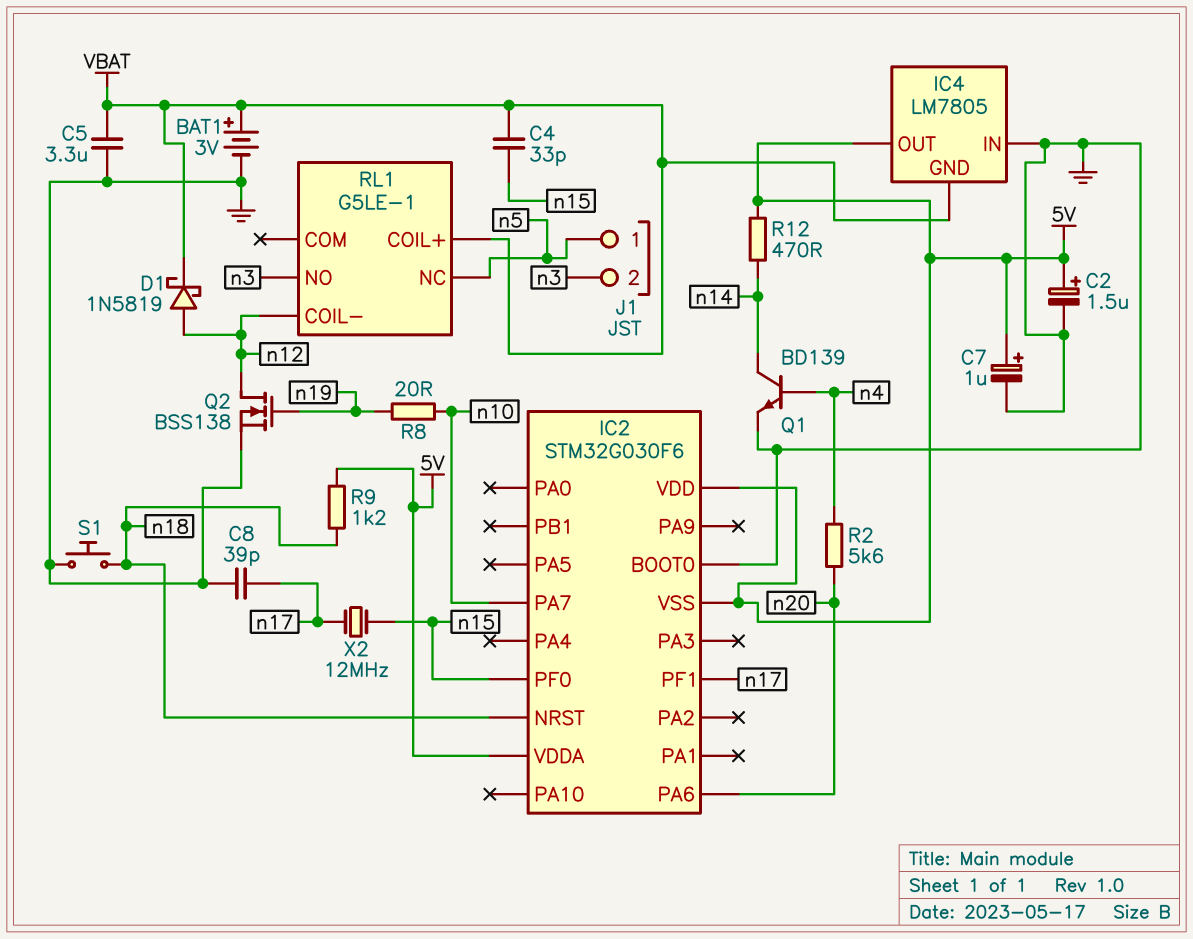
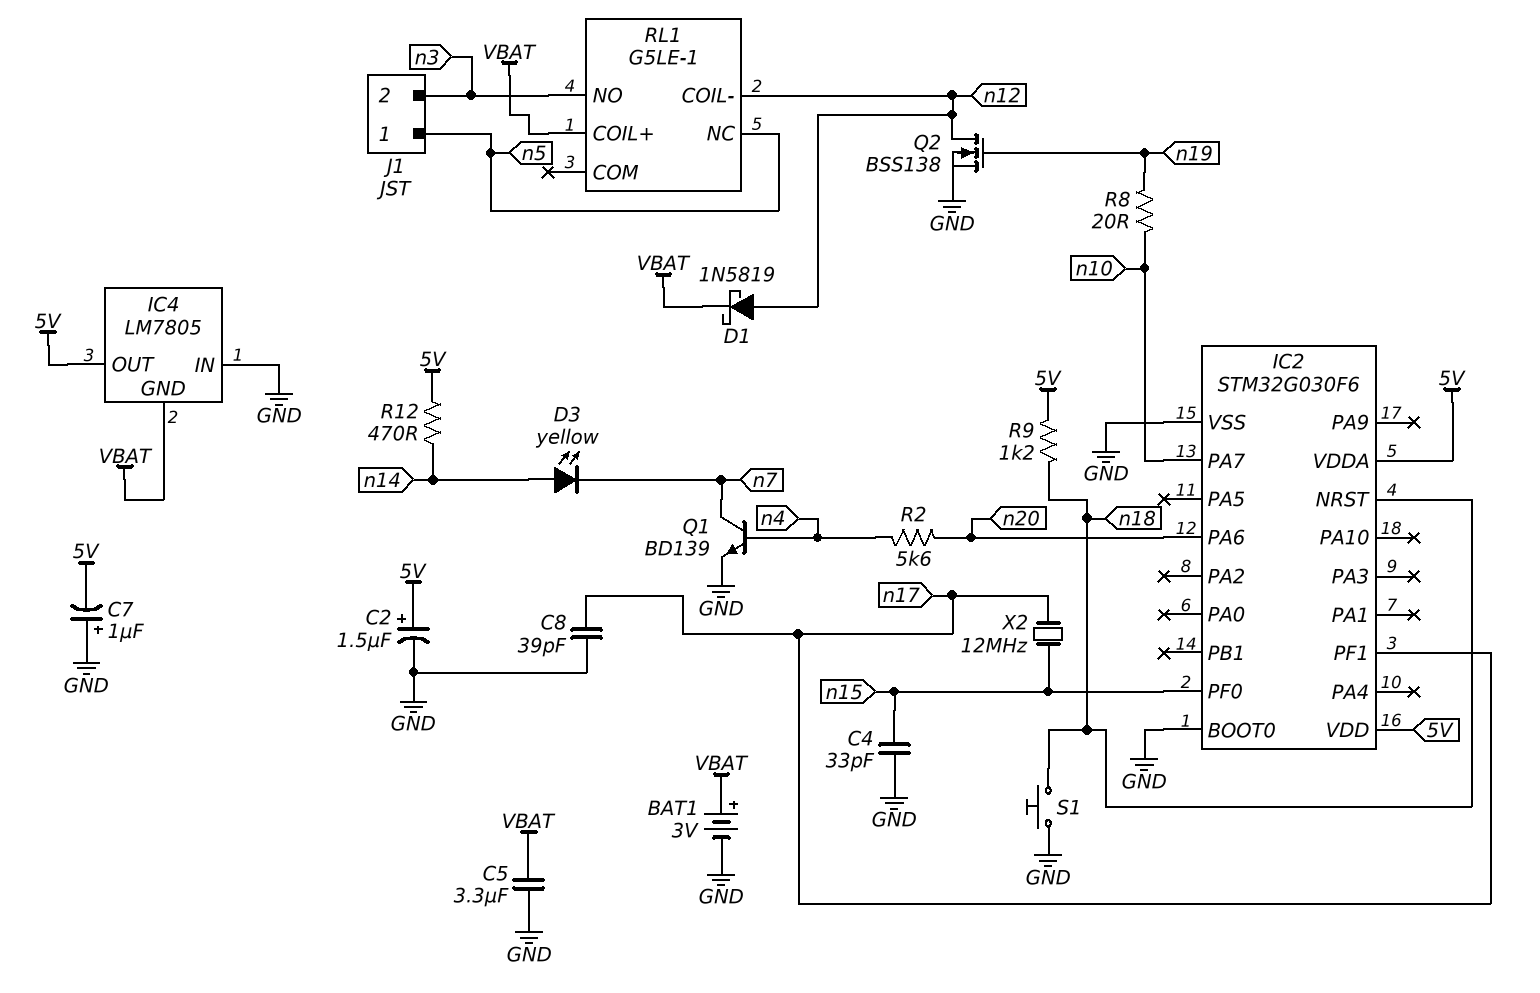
C4: 33pF (VBAT, n15) -> 33pF (GND, n15)
C7: 1uF (plus 5V, minus GND) -> 1uF (plus GND, minus 5V)
D3: none -> LED yellow (A n14, K n7)
IC2 pin VSS: 5V -> GND
Q1: NPN BD139 (B n4, C n14, E GND) -> NPN BD139 (B n4, C n7, E GND)

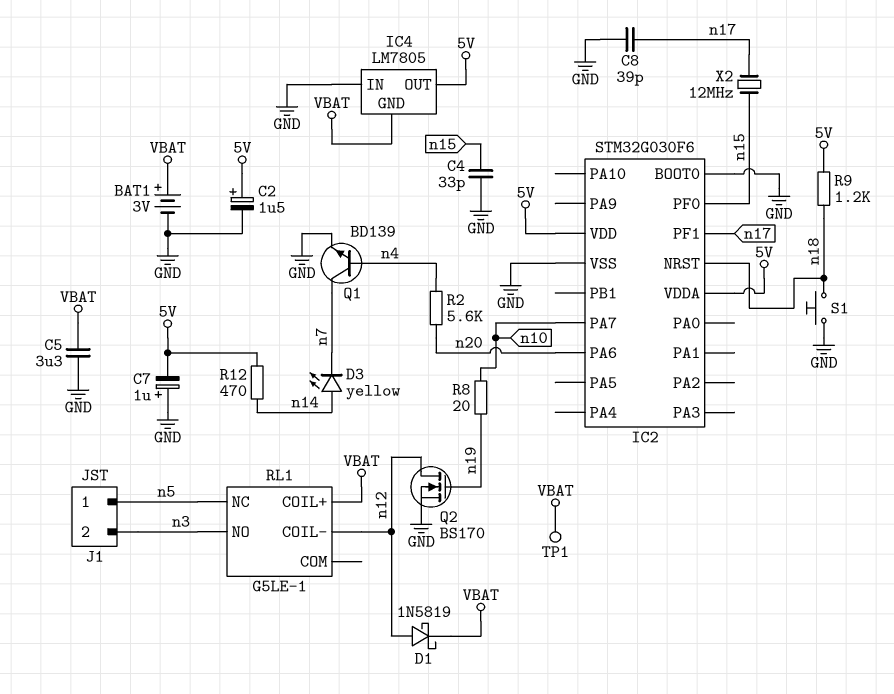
Q2: NMOS BSS138 (G n19, D n12, S GND) -> NMOS BS170 (G n19, D n12, S GND)
TP1: none -> test point (VBAT)

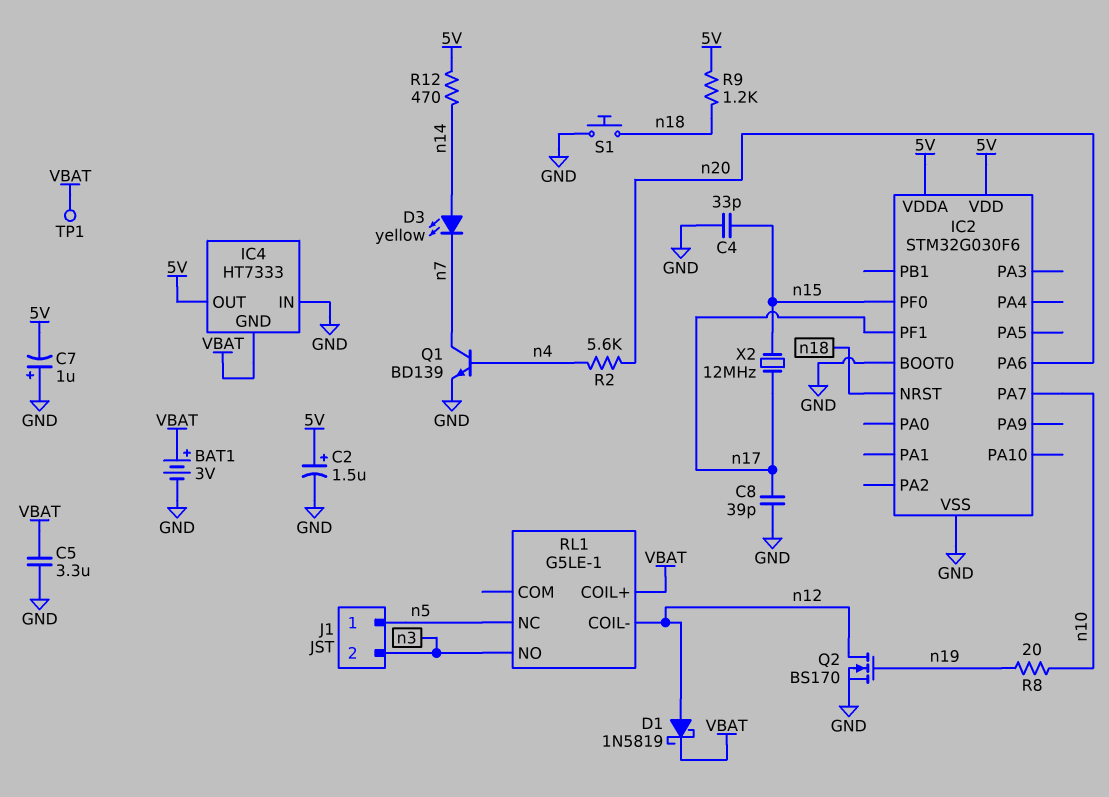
IC4: LM7805 -> HT7333

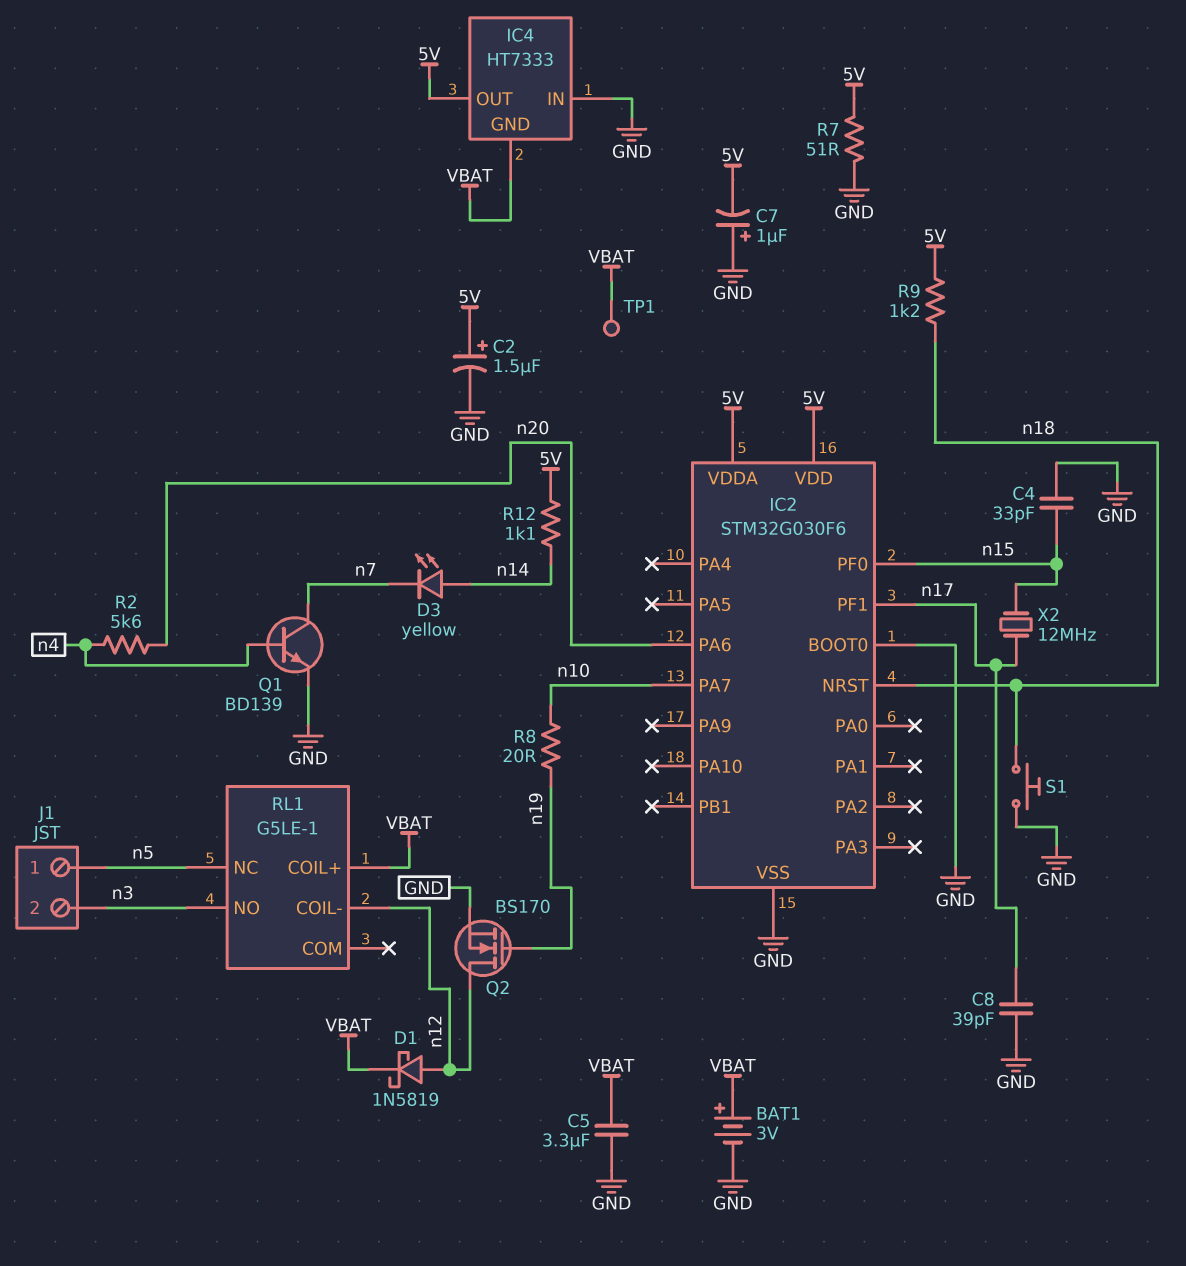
R7: none -> 51 (5V, GND)
R12: 470 (5V, n14) -> 1.1k (5V, n14)

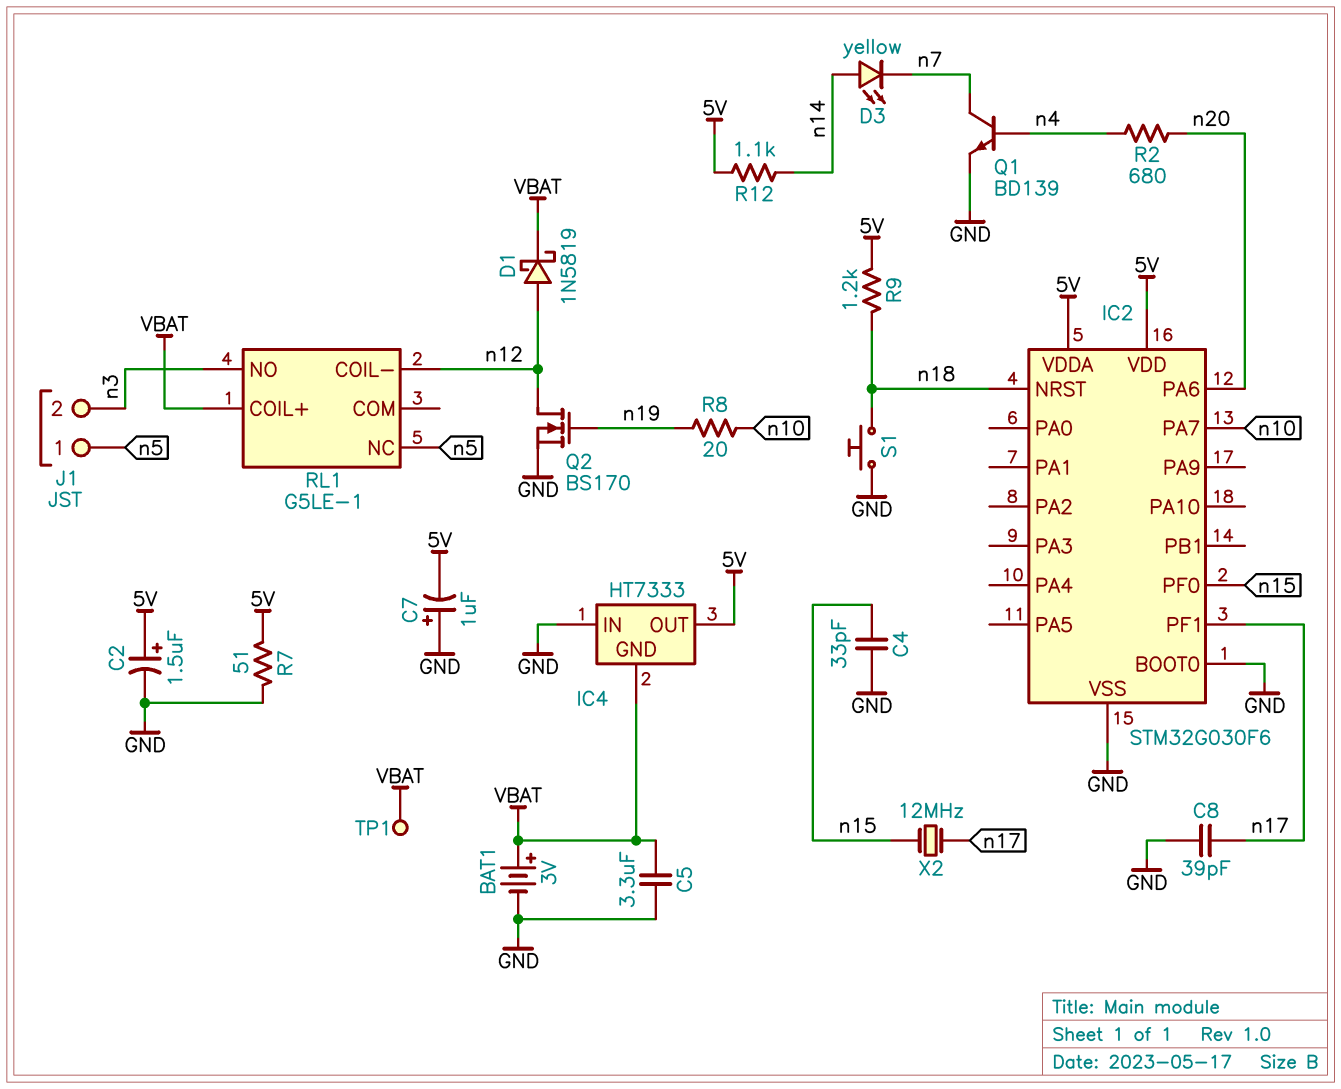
R2: 5.6k (n4, n20) -> 680 (n4, n20)

